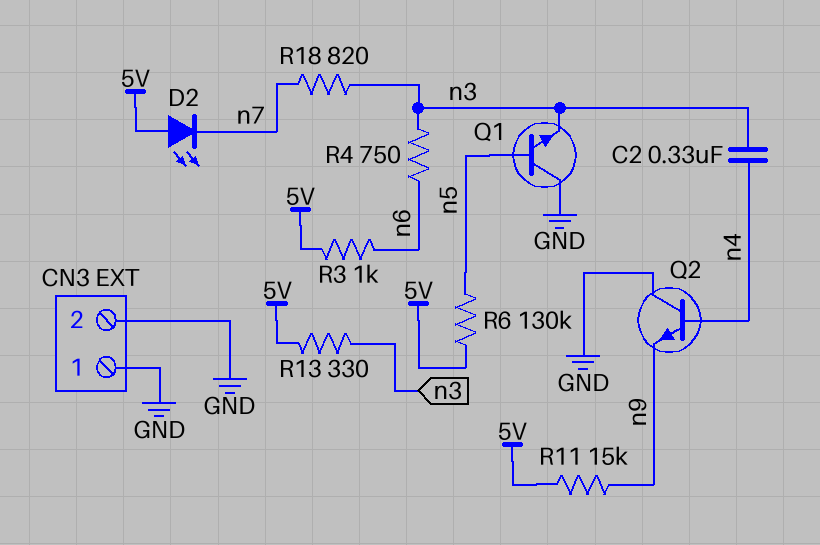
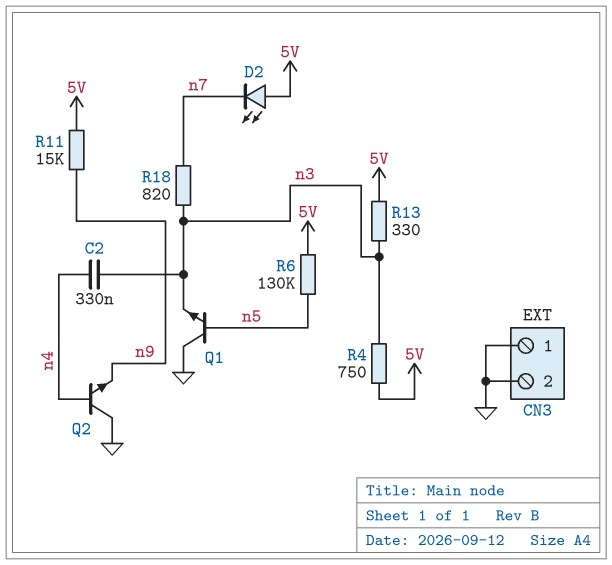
R3: 1k (5V, n6) -> none
R4: 750 (n3, n6) -> 750 (5V, n3)

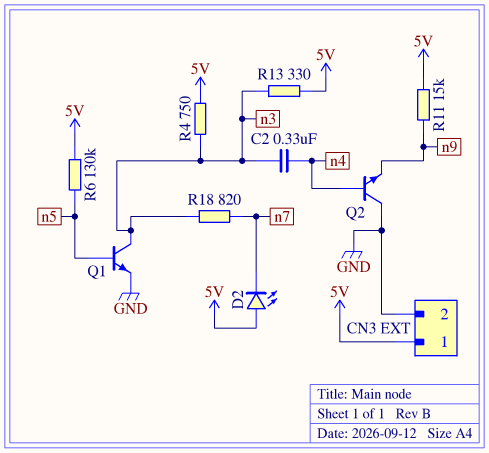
CN3 pin 1: GND -> 5V
Q1: NPN (B n5, C GND, E n3) -> NPN (B n5, C n3, E GND)

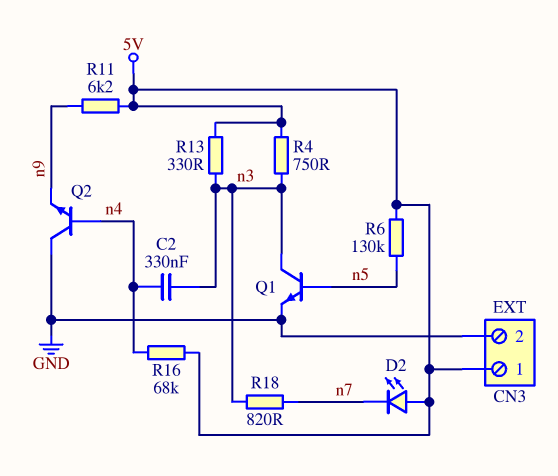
R11: 15k (5V, n9) -> 6.2k (5V, n9)
R16: none -> 68k (5V, n4)

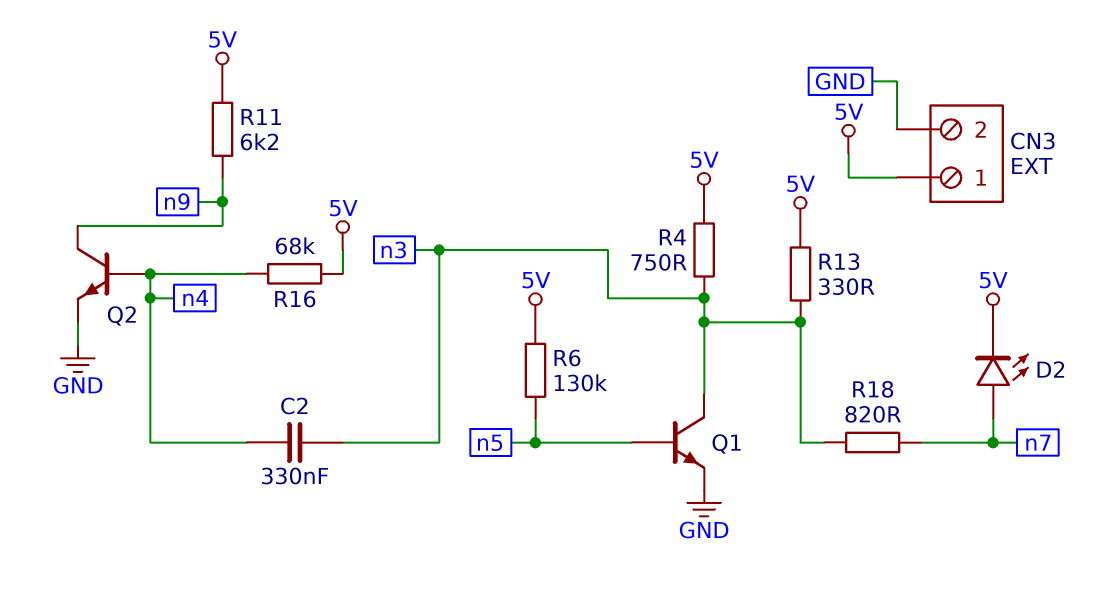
D2: LED (A 5V, K n7) -> LED (A n7, K 5V)
Q2: NPN (B n4, C GND, E n9) -> NPN (B n4, C n9, E GND)

